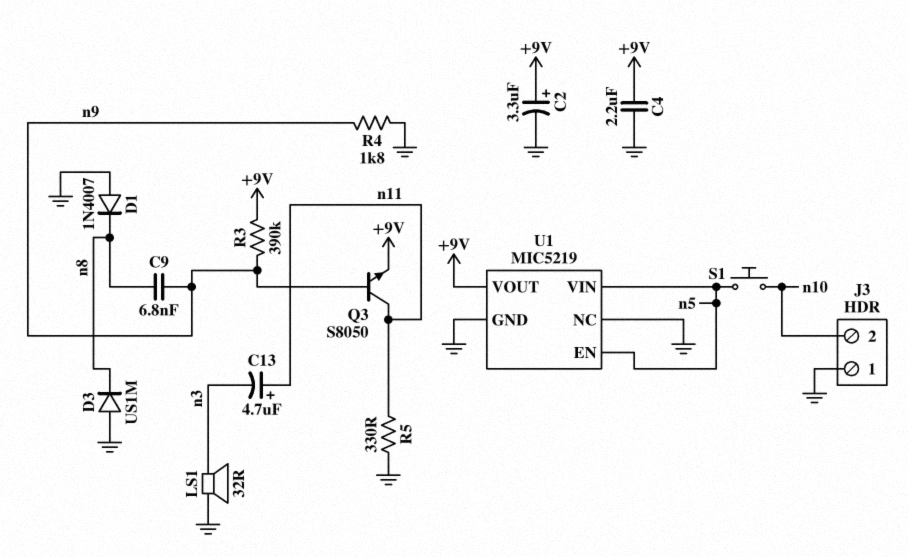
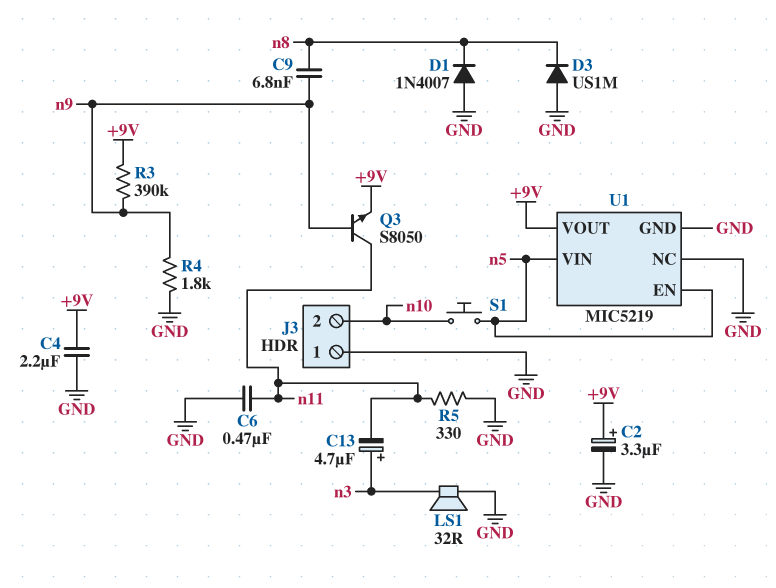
C6: none -> 470nF (GND, n11)
C13: 4.7uF (plus n11, minus n3) -> 4.7uF (plus n3, minus n11)

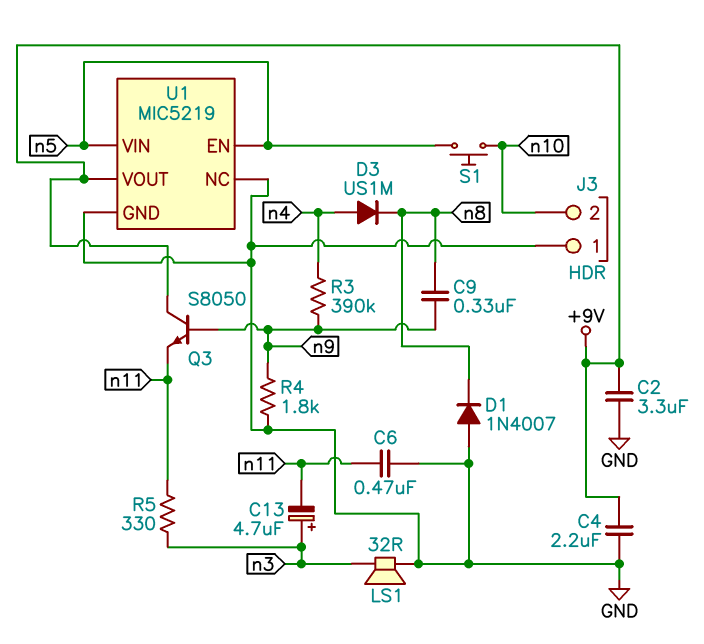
C2: 3.3uF (plus +9V, minus GND) -> 3.3uF (+9V, GND)
C9: 6.8nF (n8, n9) -> 330nF (n8, n9)
D3: diode US1M (A GND, K n8) -> diode US1M (A n4, K n8)
Q3: NPN S8050 (B n9, C n11, E +9V) -> NPN S8050 (B n9, C +9V, E n11)
R3: 390k (+9V, n9) -> 390k (n4, n9)
R5: 330 (GND, n11) -> 330 (n3, n11)

